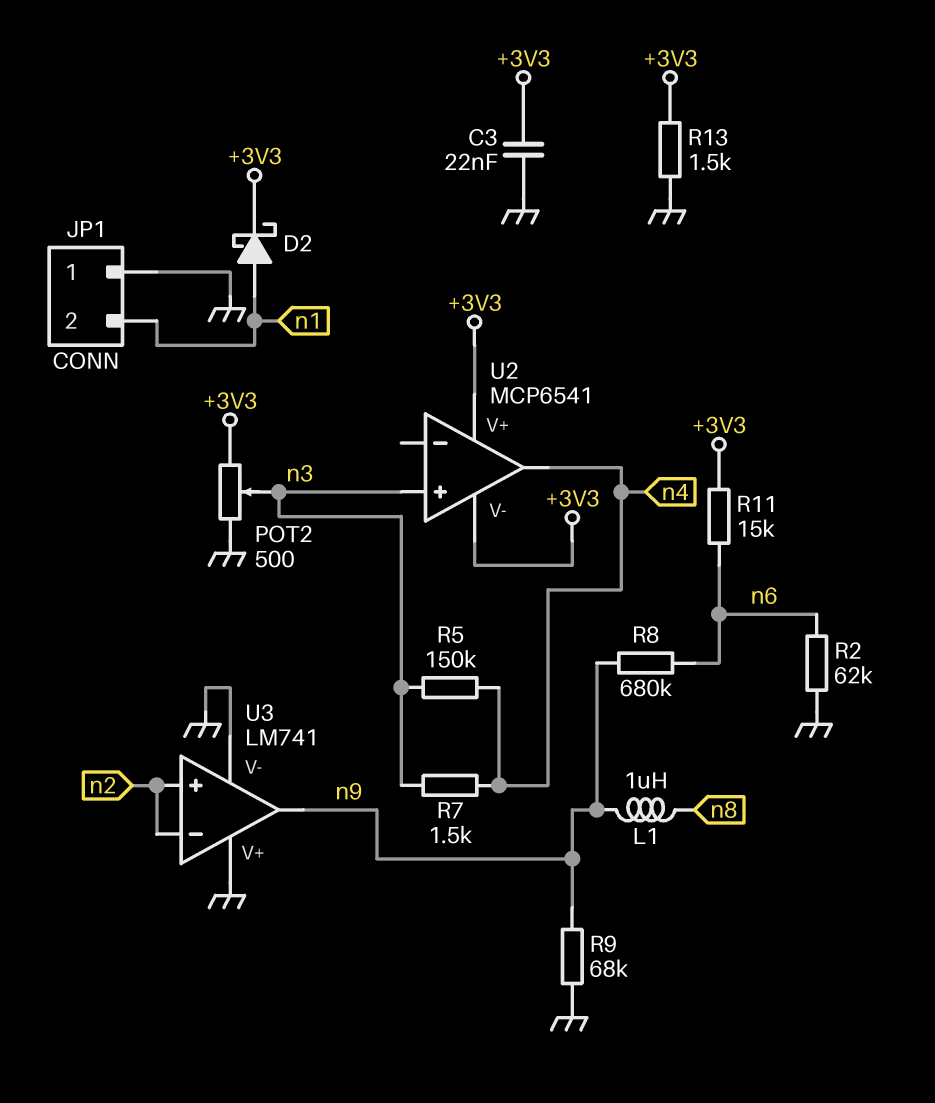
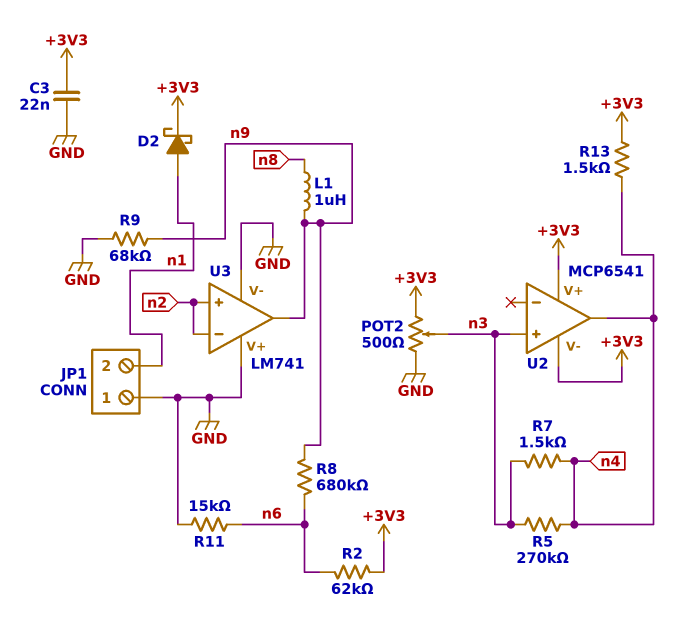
R2: 62k (GND, n6) -> 62k (+3V3, n6)
R5: 150k (n3, n4) -> 270k (n3, n4)
R11: 15k (+3V3, n6) -> 15k (GND, n6)
R13: 1.5k (+3V3, GND) -> 1.5k (+3V3, n4)

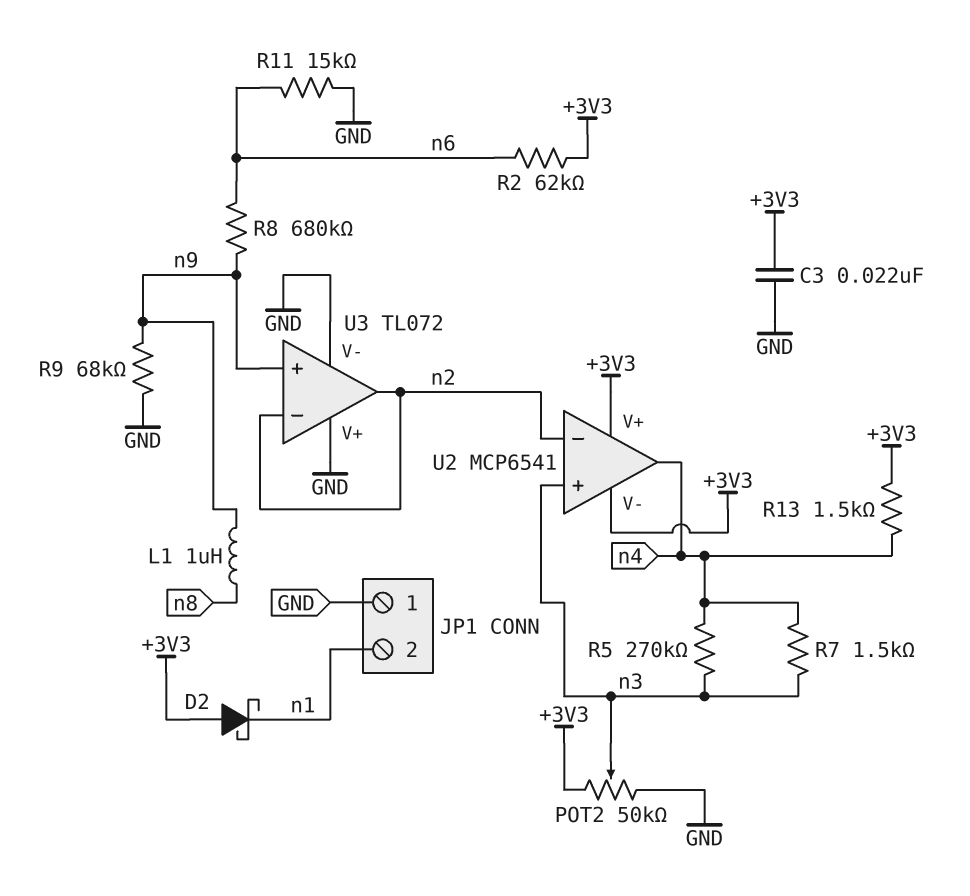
D2: schottky (A n1, K +3V3) -> schottky (A +3V3, K n1)
POT2: 500 (+3V3, GND, wiper n3) -> 50k (+3V3, GND, wiper n3)
U2 pin in-: none -> n2
U3: LM741 -> TL072
U3 pin in+: n2 -> n9
U3 pin out: n9 -> n2

